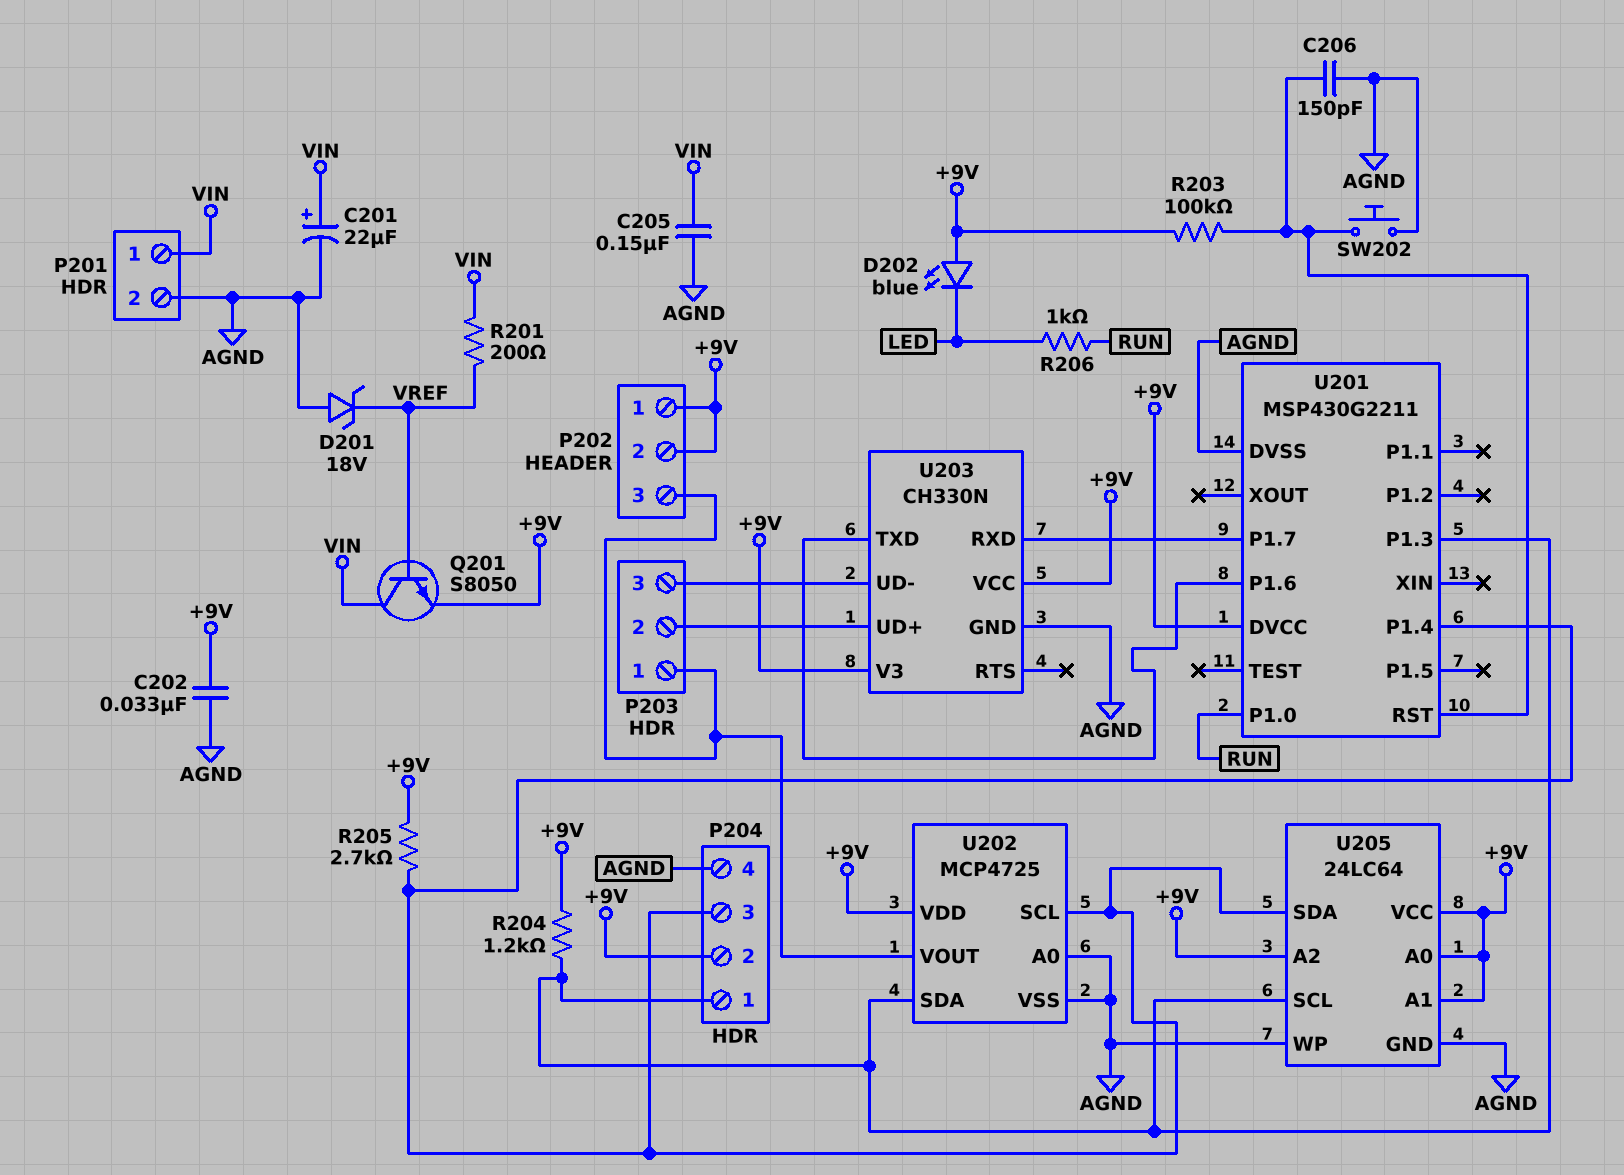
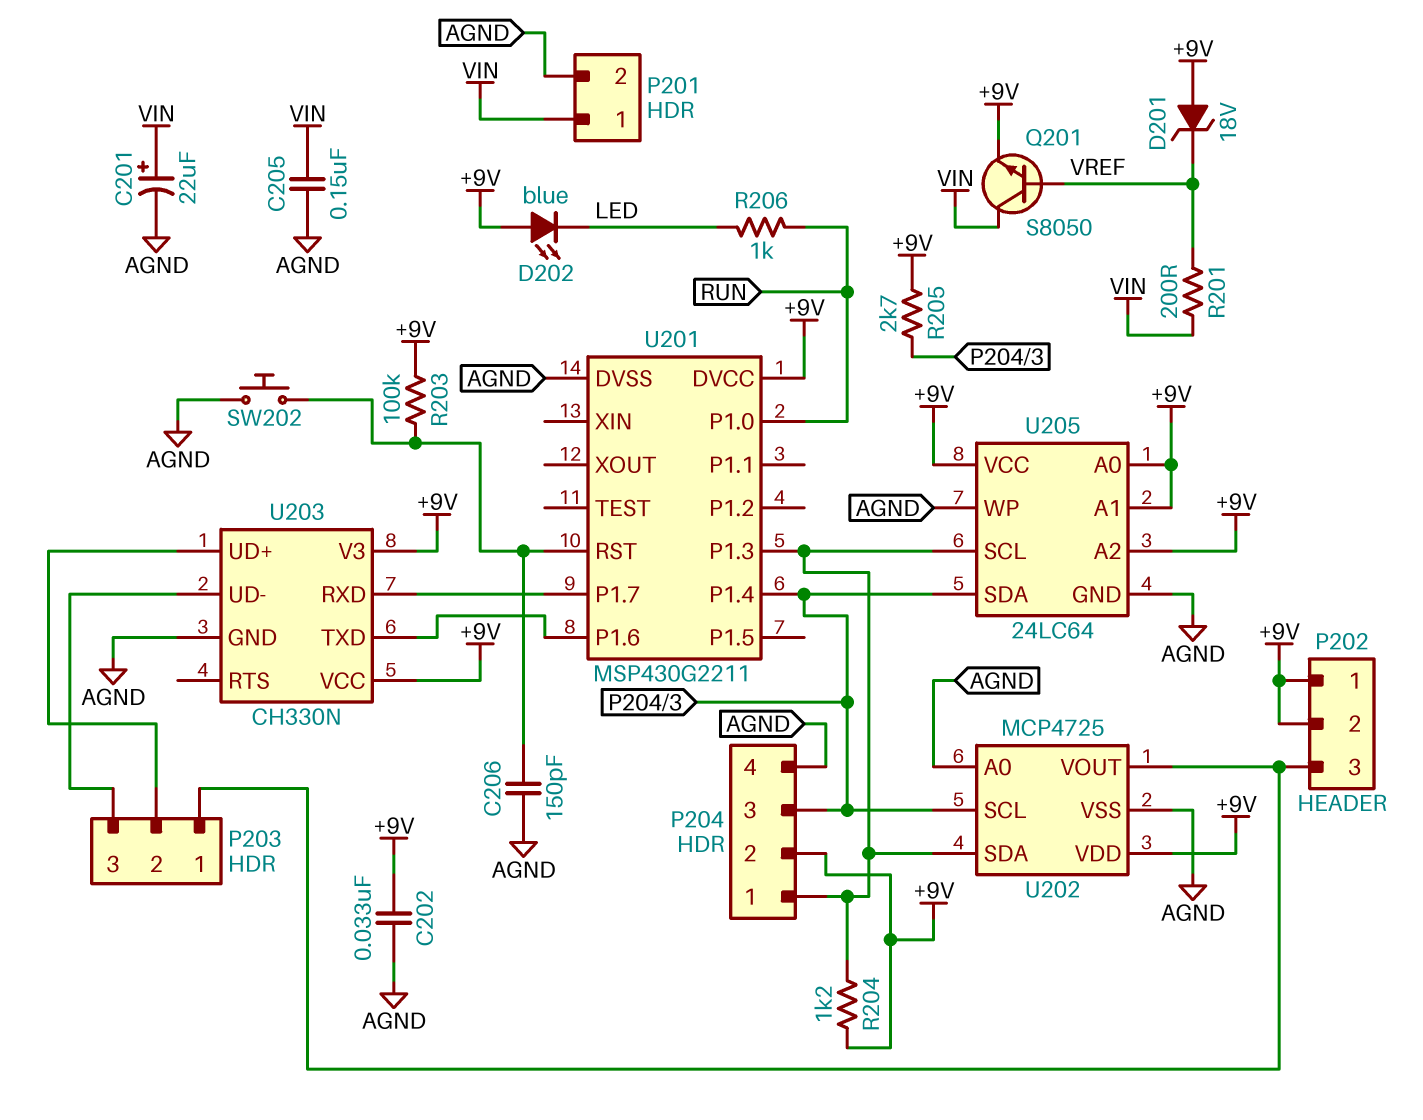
D201: zener 18V (A AGND, K VREF) -> zener 18V (A +9V, K VREF)

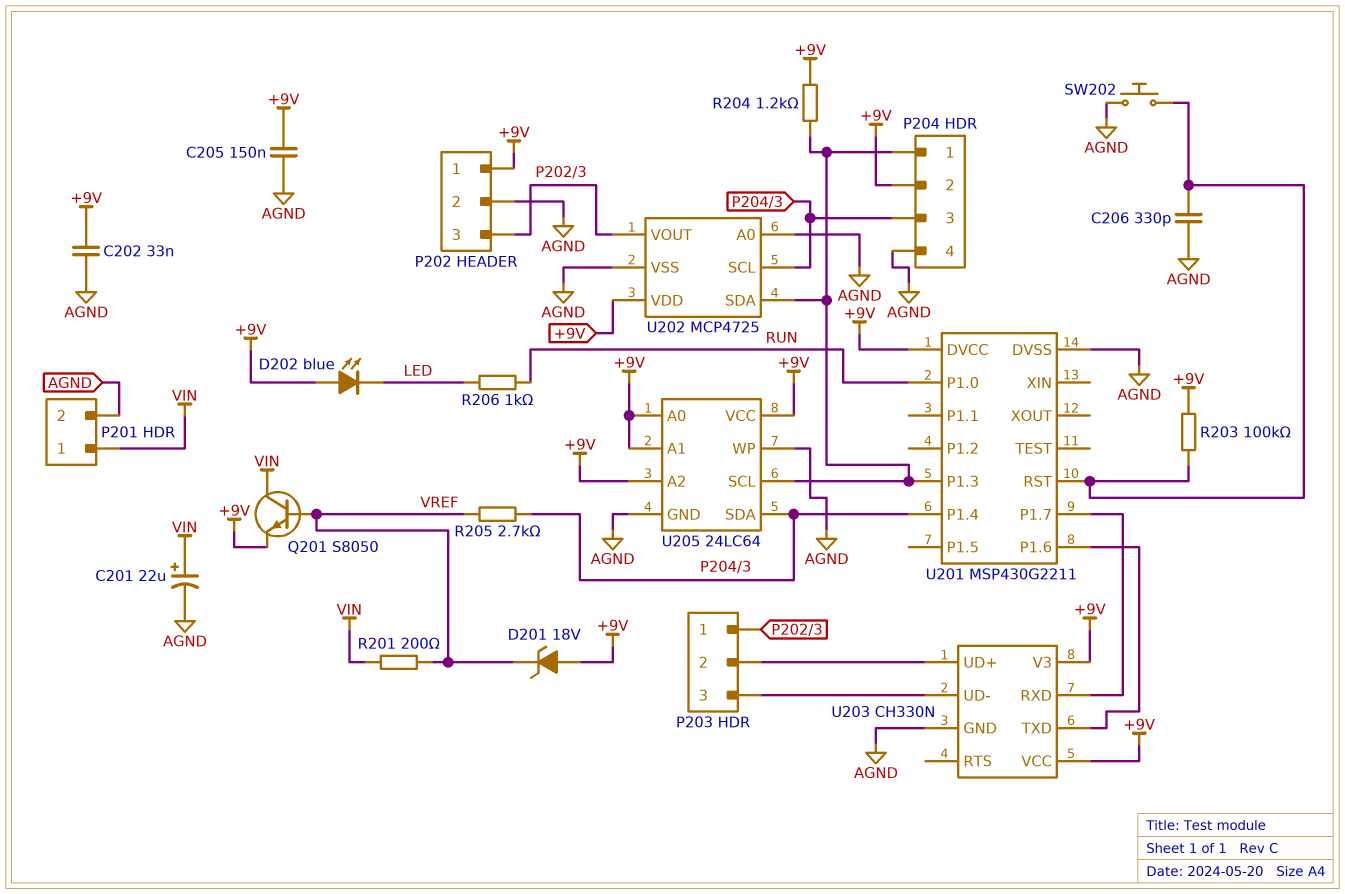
C205: 150nF (AGND, VIN) -> 150nF (+9V, AGND)
C206: 150pF (AGND, U201/RST) -> 330pF (AGND, U201/RST)
P202 pin 2: +9V -> AGND
R205: 2.7k (+9V, P204/3) -> 2.7k (P204/3, VREF)

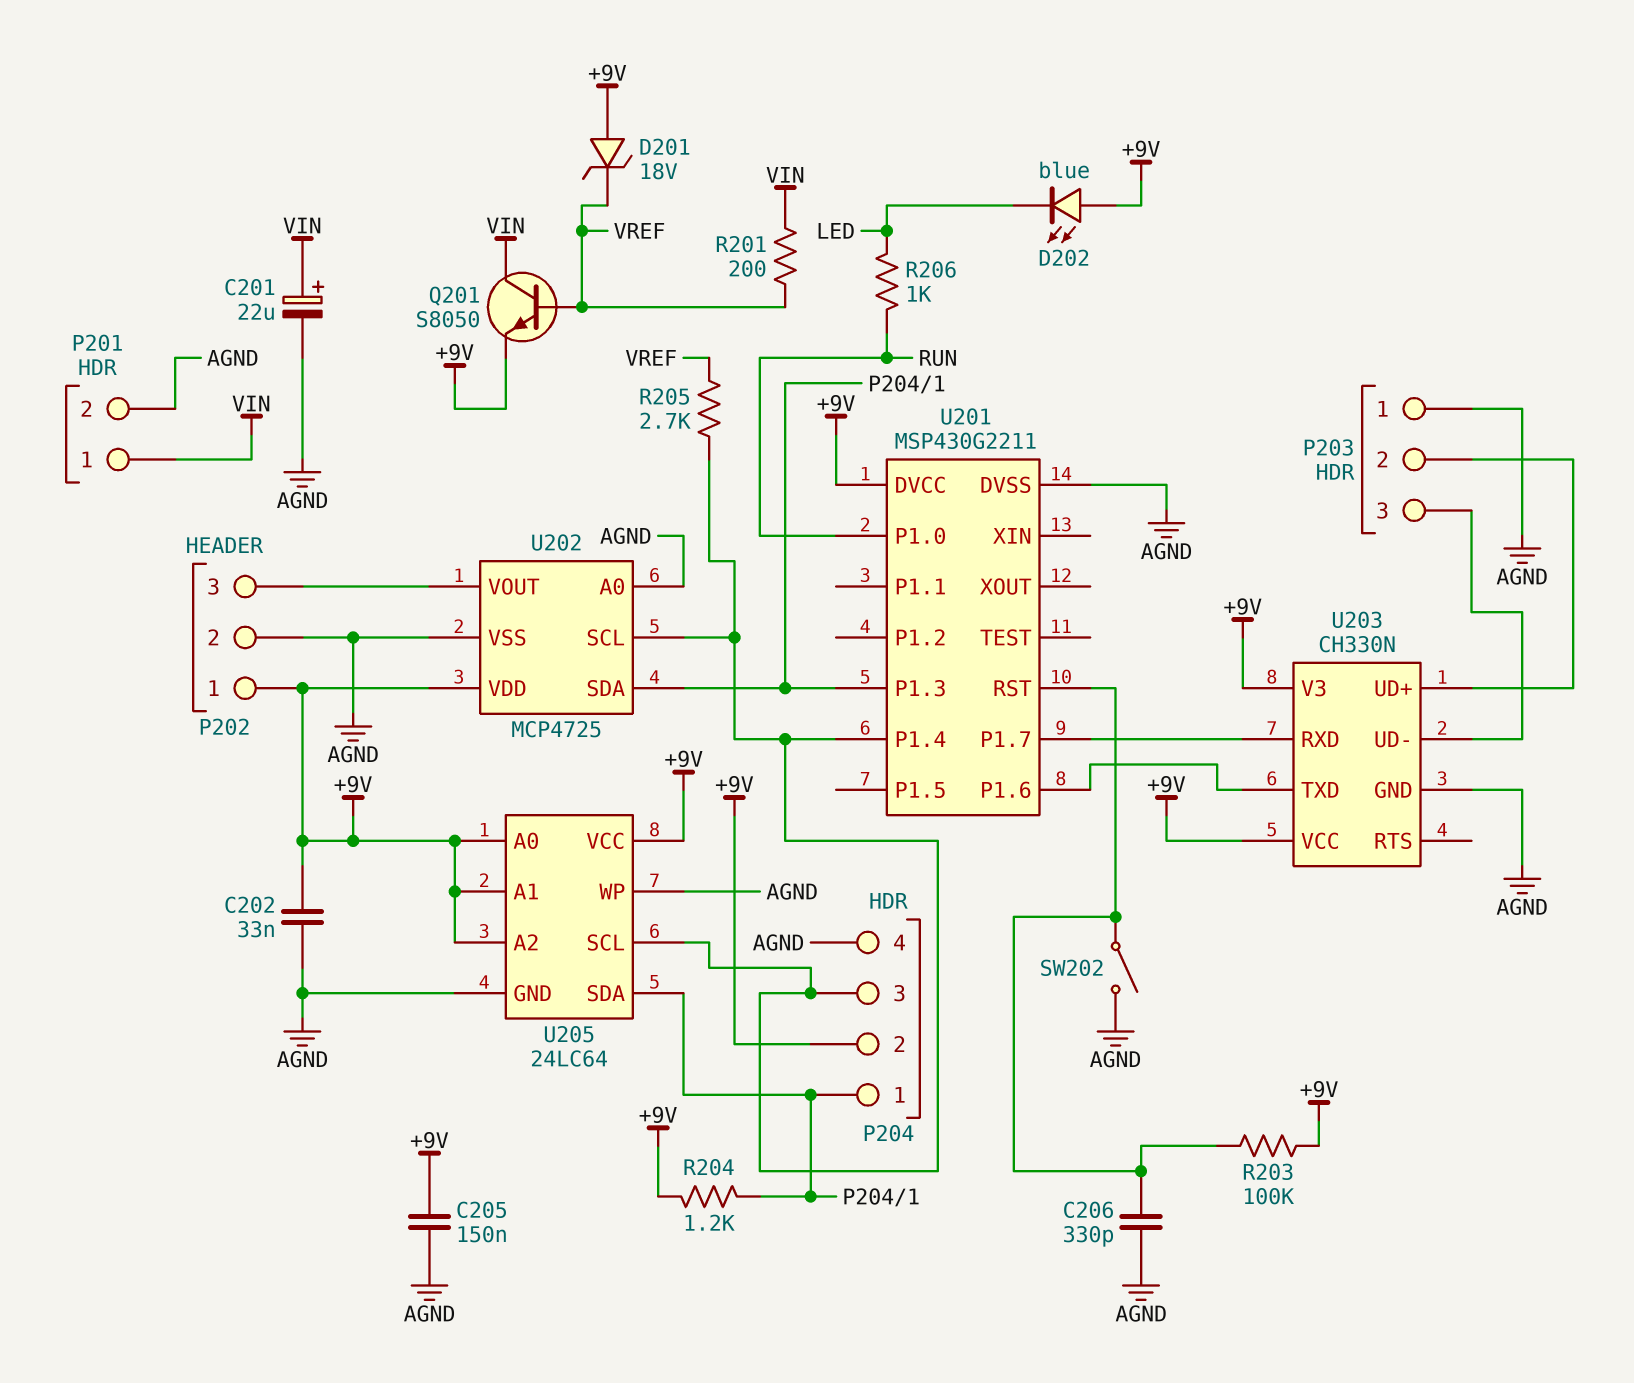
P203 pin 1: P202/3 -> AGND
SW202: button (AGND, U201/RST) -> switch (AGND, U201/RST)
U205 pin SCL: P204/1 -> P204/3
U205 pin SDA: P204/3 -> P204/1

